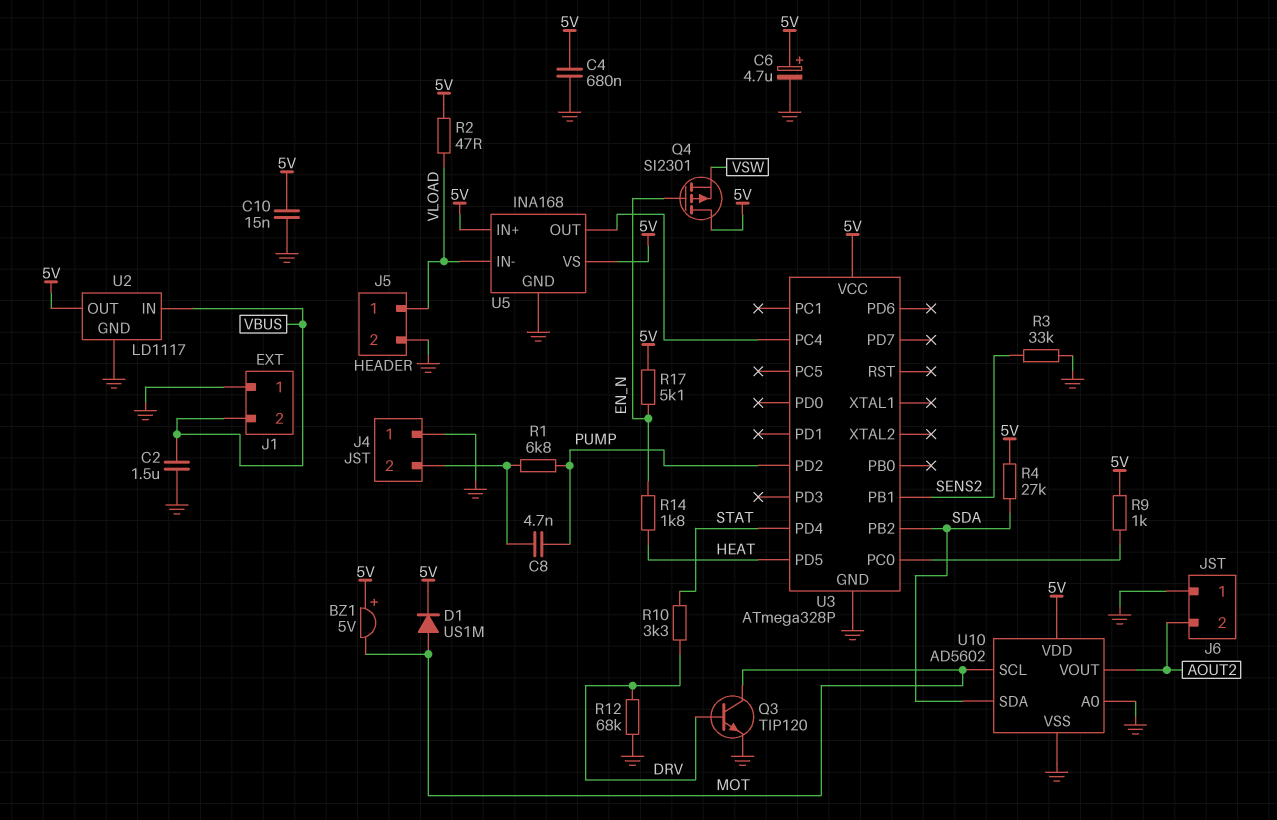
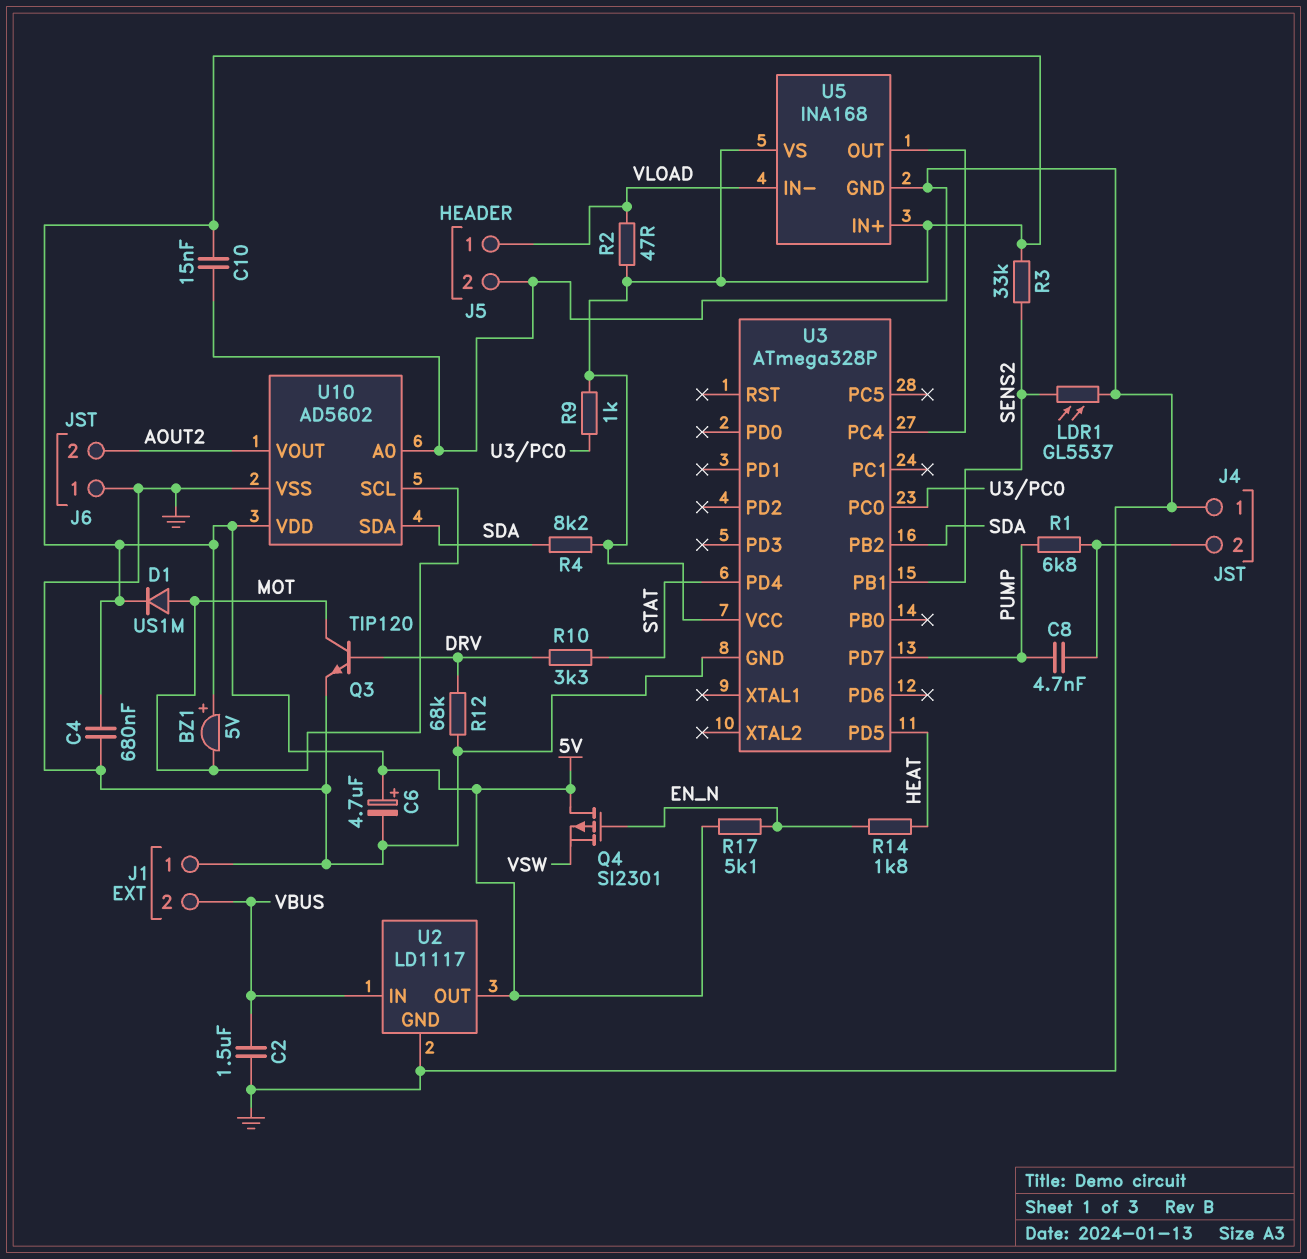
LDR1: none -> GL5537 (GND, SENS2)
R3: 33k (GND, SENS2) -> 33k (5V, SENS2)
R4: 27k (5V, SDA) -> 8.2k (5V, SDA)
U3 pin PD2: PUMP -> none
U3 pin PD7: none -> PUMP

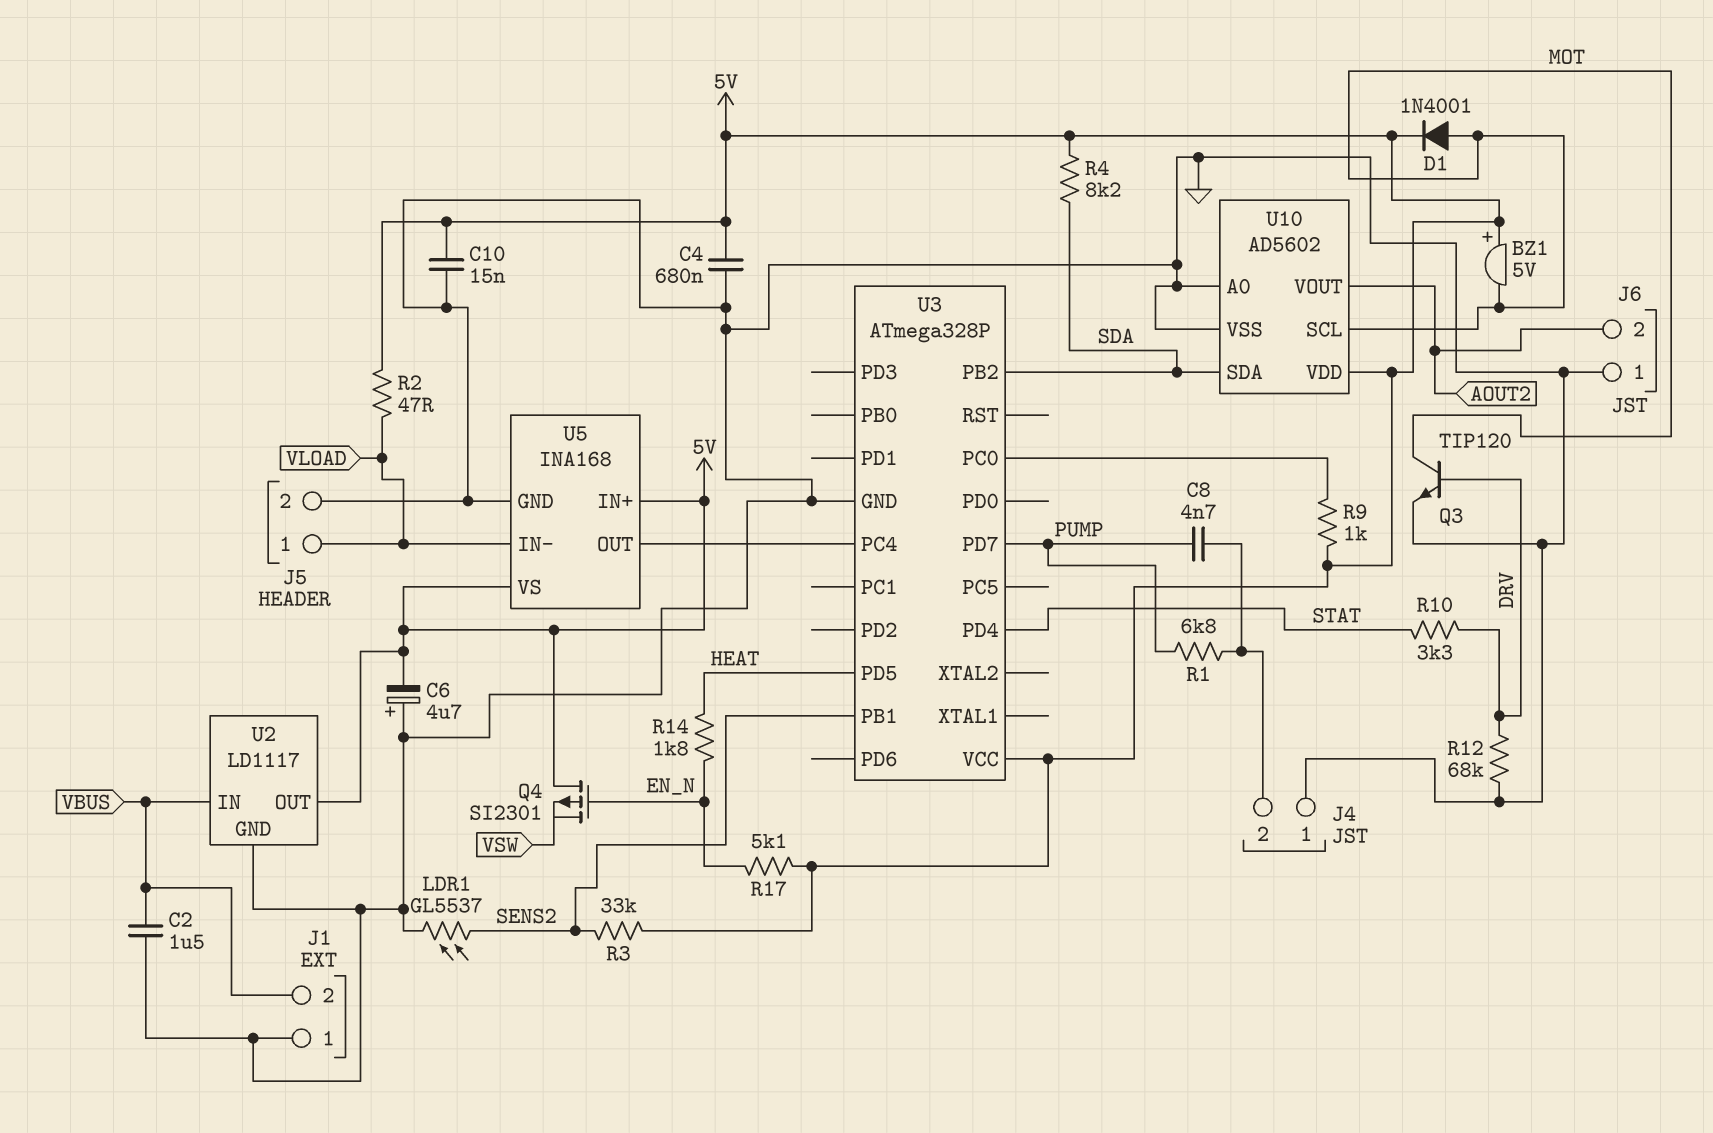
C6: 4.7uF (plus 5V, minus GND) -> 4.7uF (plus GND, minus 5V)
D1: diode US1M (A MOT, K 5V) -> diode 1N4001 (A MOT, K 5V)

